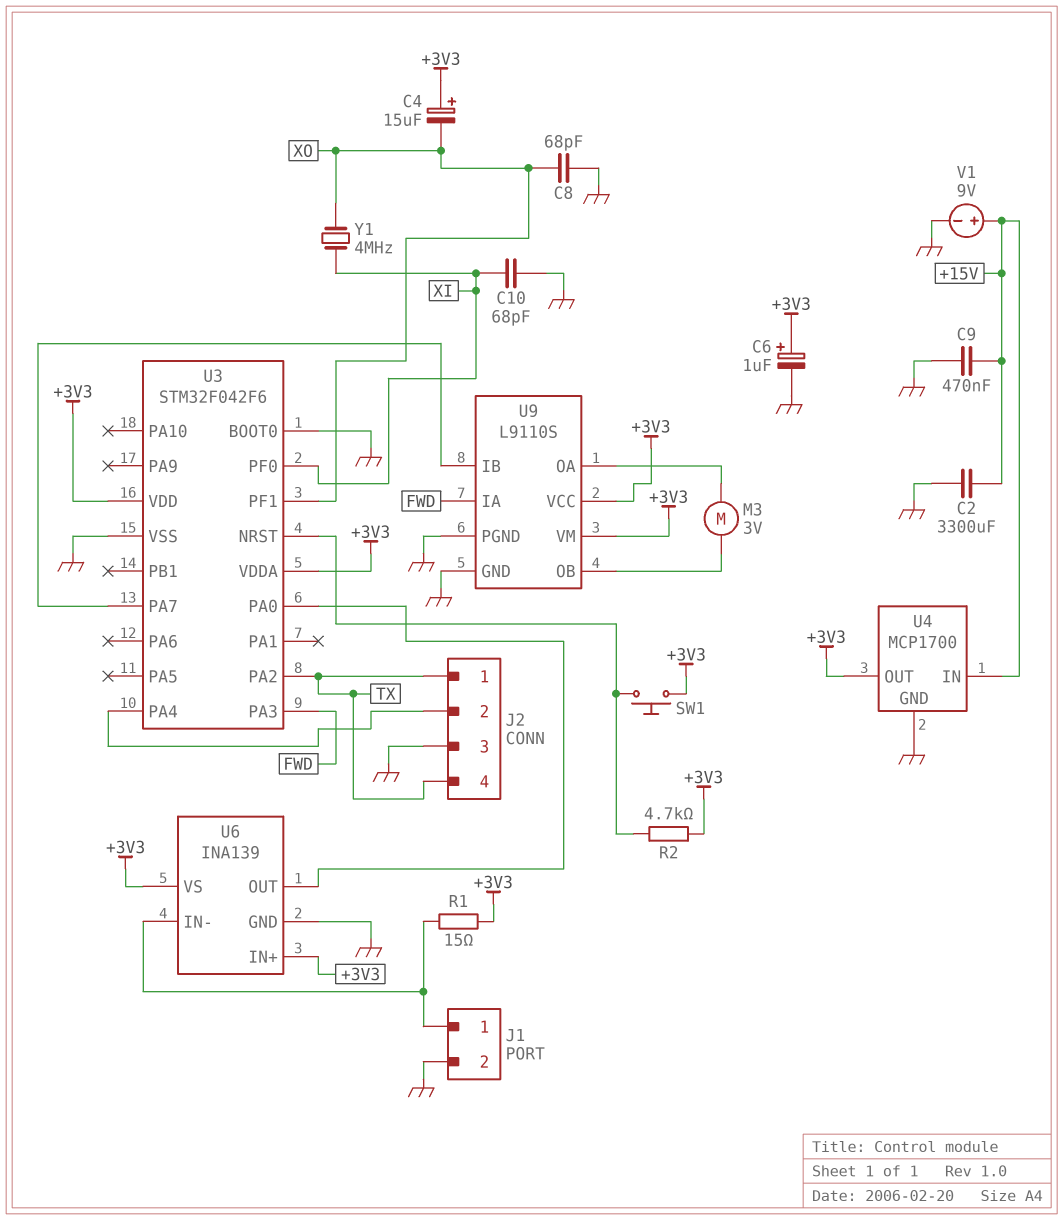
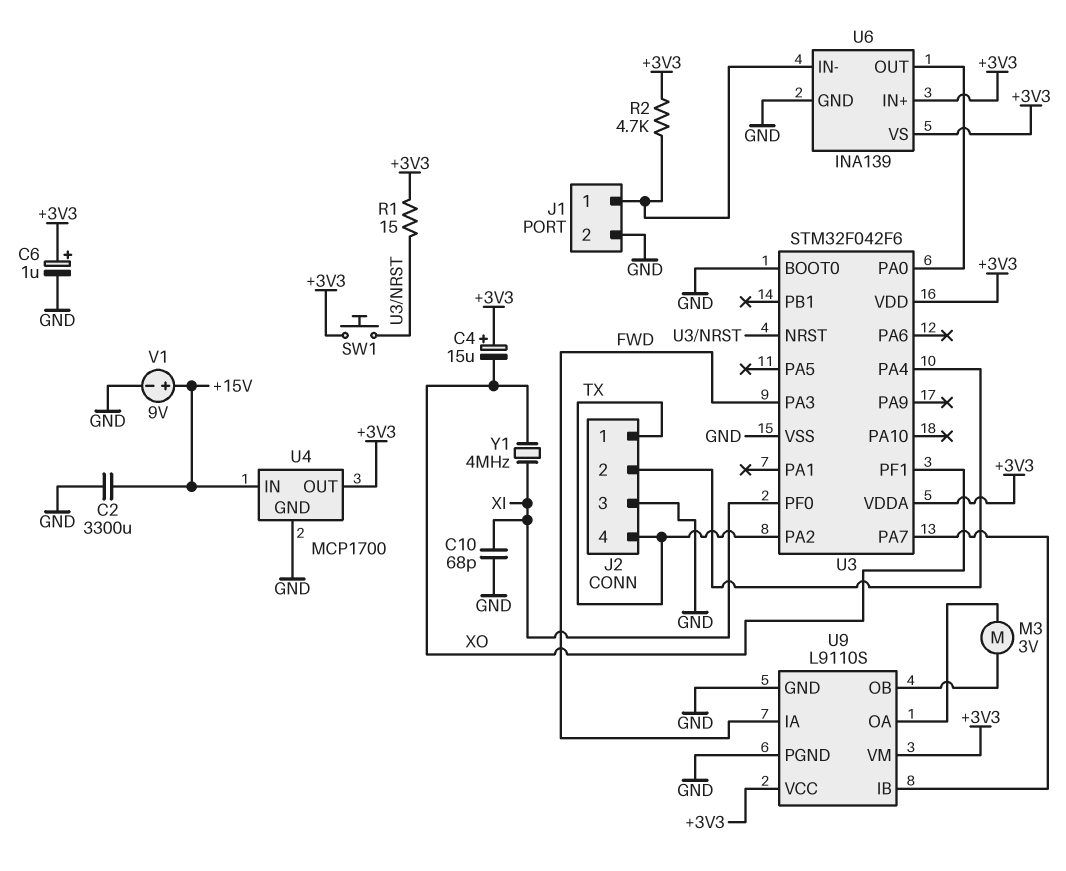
C8: 68pF (GND, XO) -> none
C9: 470nF (+15V, GND) -> none
R1: 15 (+3V3, J1/1) -> 15 (+3V3, U3/NRST)
R2: 4.7k (+3V3, U3/NRST) -> 4.7k (+3V3, J1/1)

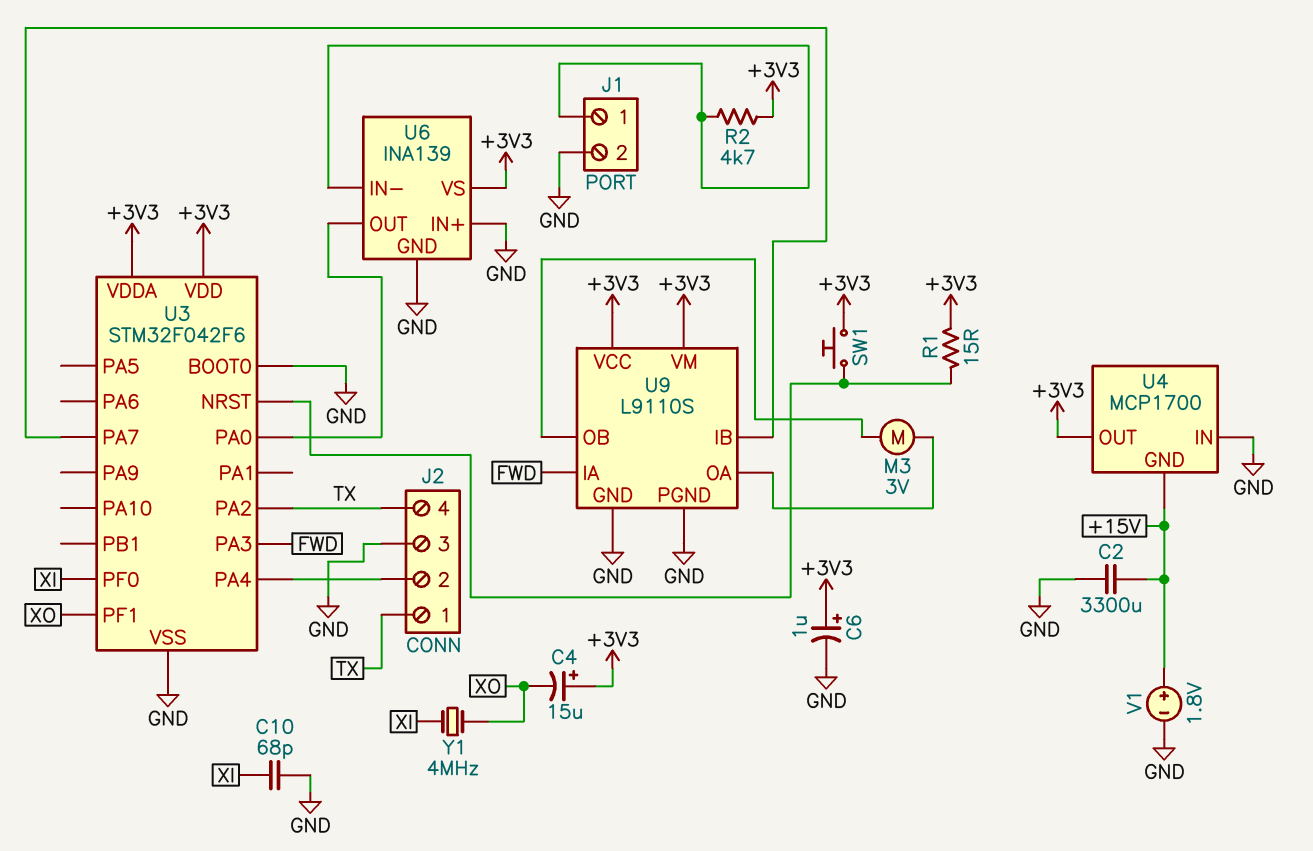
U4 pin GND: GND -> +15V
U4 pin IN: +15V -> GND
U6 pin IN+: +3V3 -> GND
V1: 9V (plus +15V, minus GND) -> 1.8V (plus +15V, minus GND)

